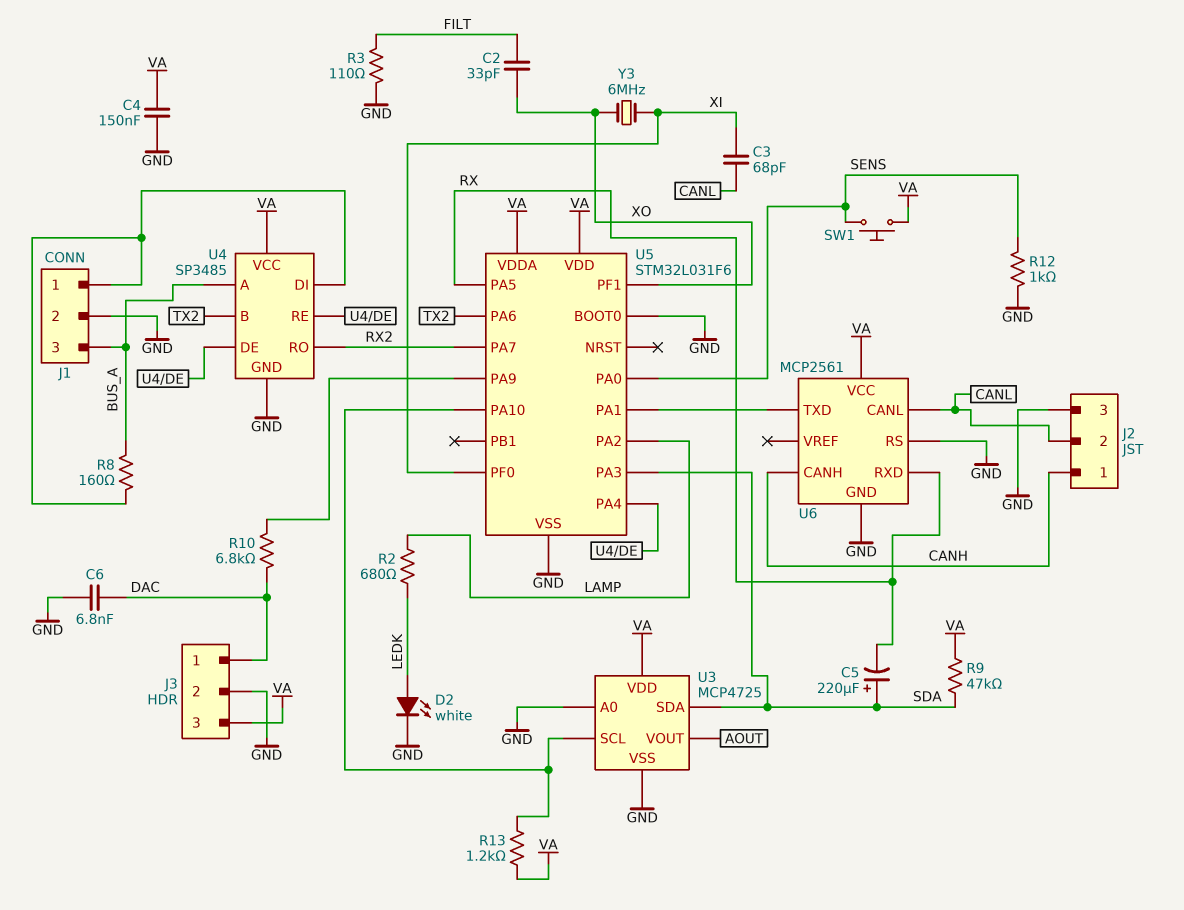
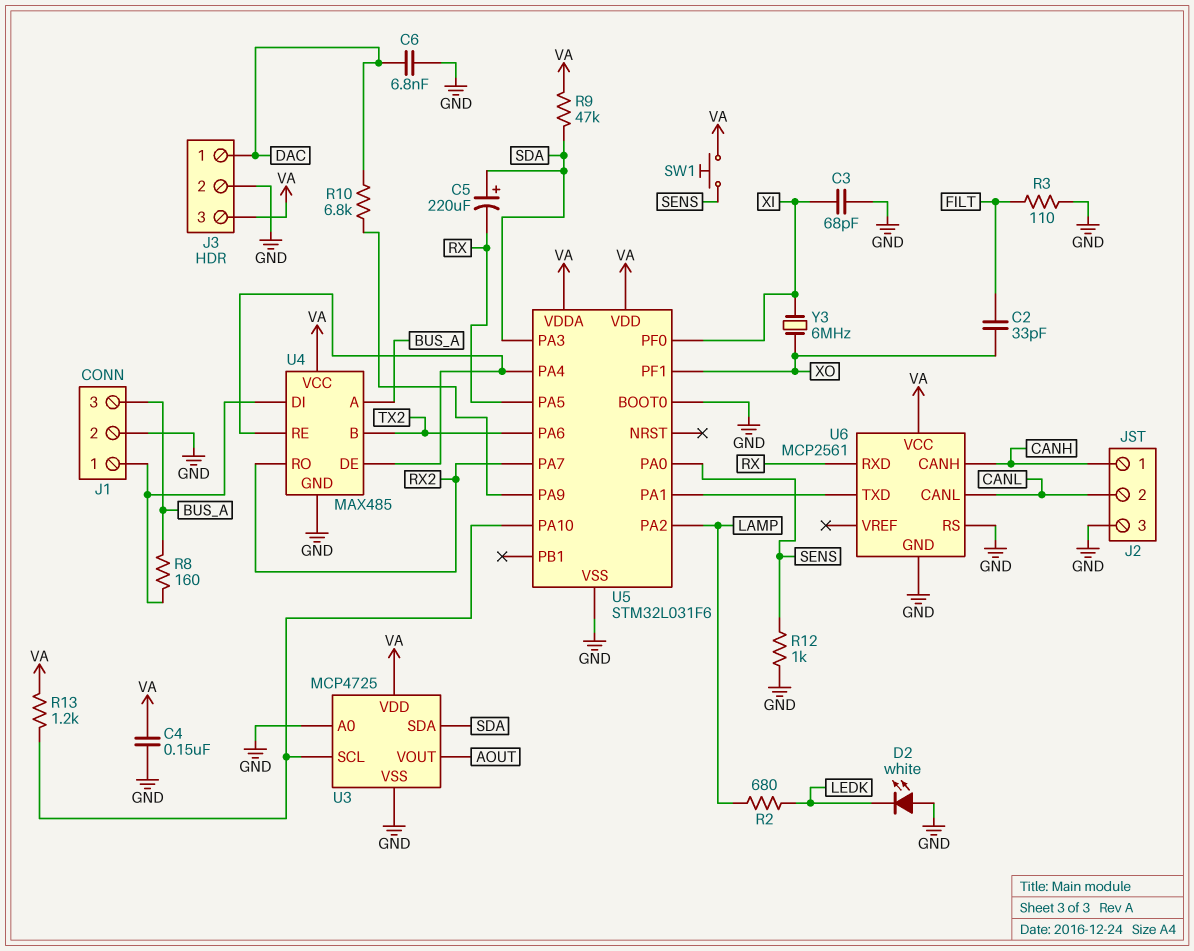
C3: 68pF (CANL, XI) -> 68pF (GND, XI)
D2: LED white (A LEDK, K GND) -> LED white (A GND, K LEDK)
U4: SP3485 -> MAX485

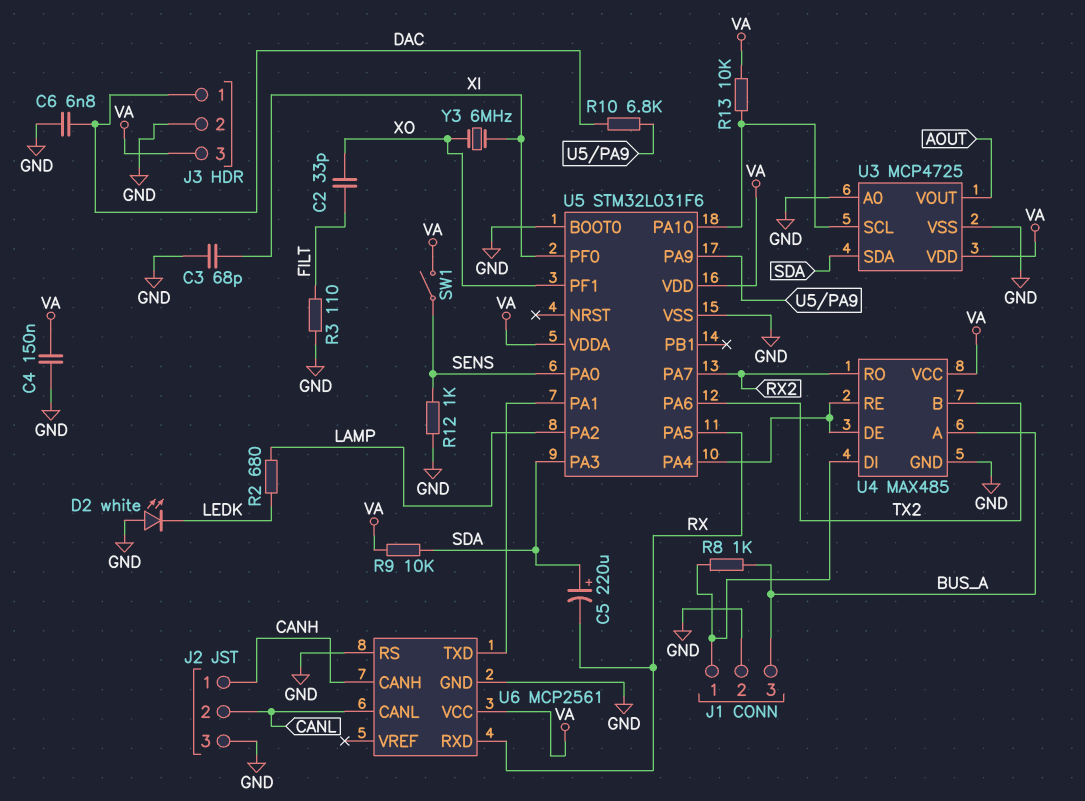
R8: 160 (BUS_A, J1/1) -> 1k (BUS_A, J1/1)
R9: 47k (SDA, VA) -> 10k (SDA, VA)
R13: 1.2k (U3/SCL, VA) -> 10k (U3/SCL, VA)
SW1: button (SENS, VA) -> switch (SENS, VA)

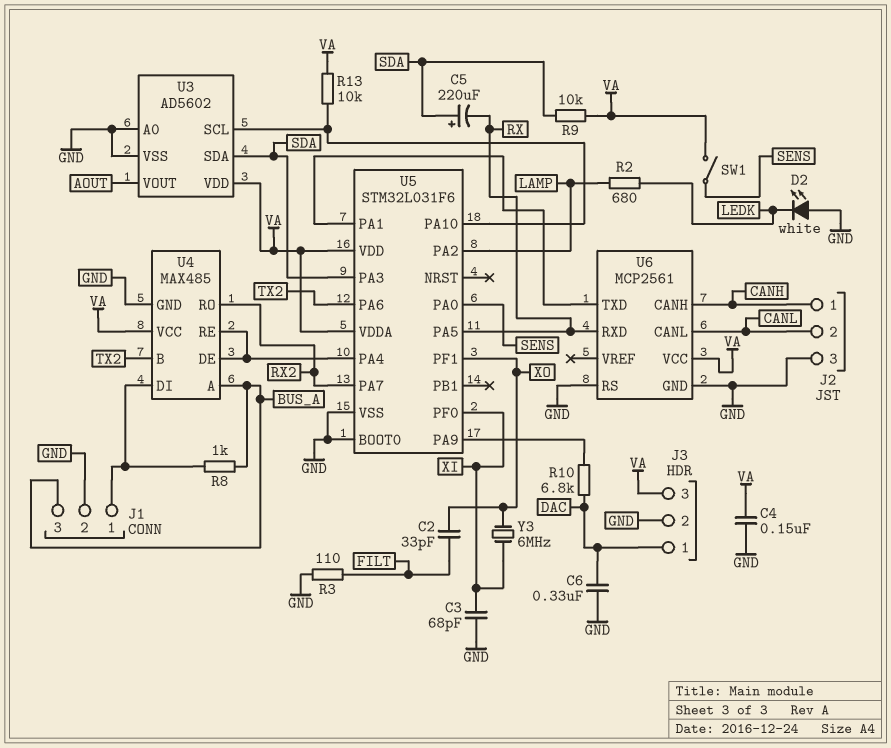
C6: 6.8nF (DAC, GND) -> 330nF (DAC, GND)
R12: 1k (GND, SENS) -> none
U3: MCP4725 -> AD5602

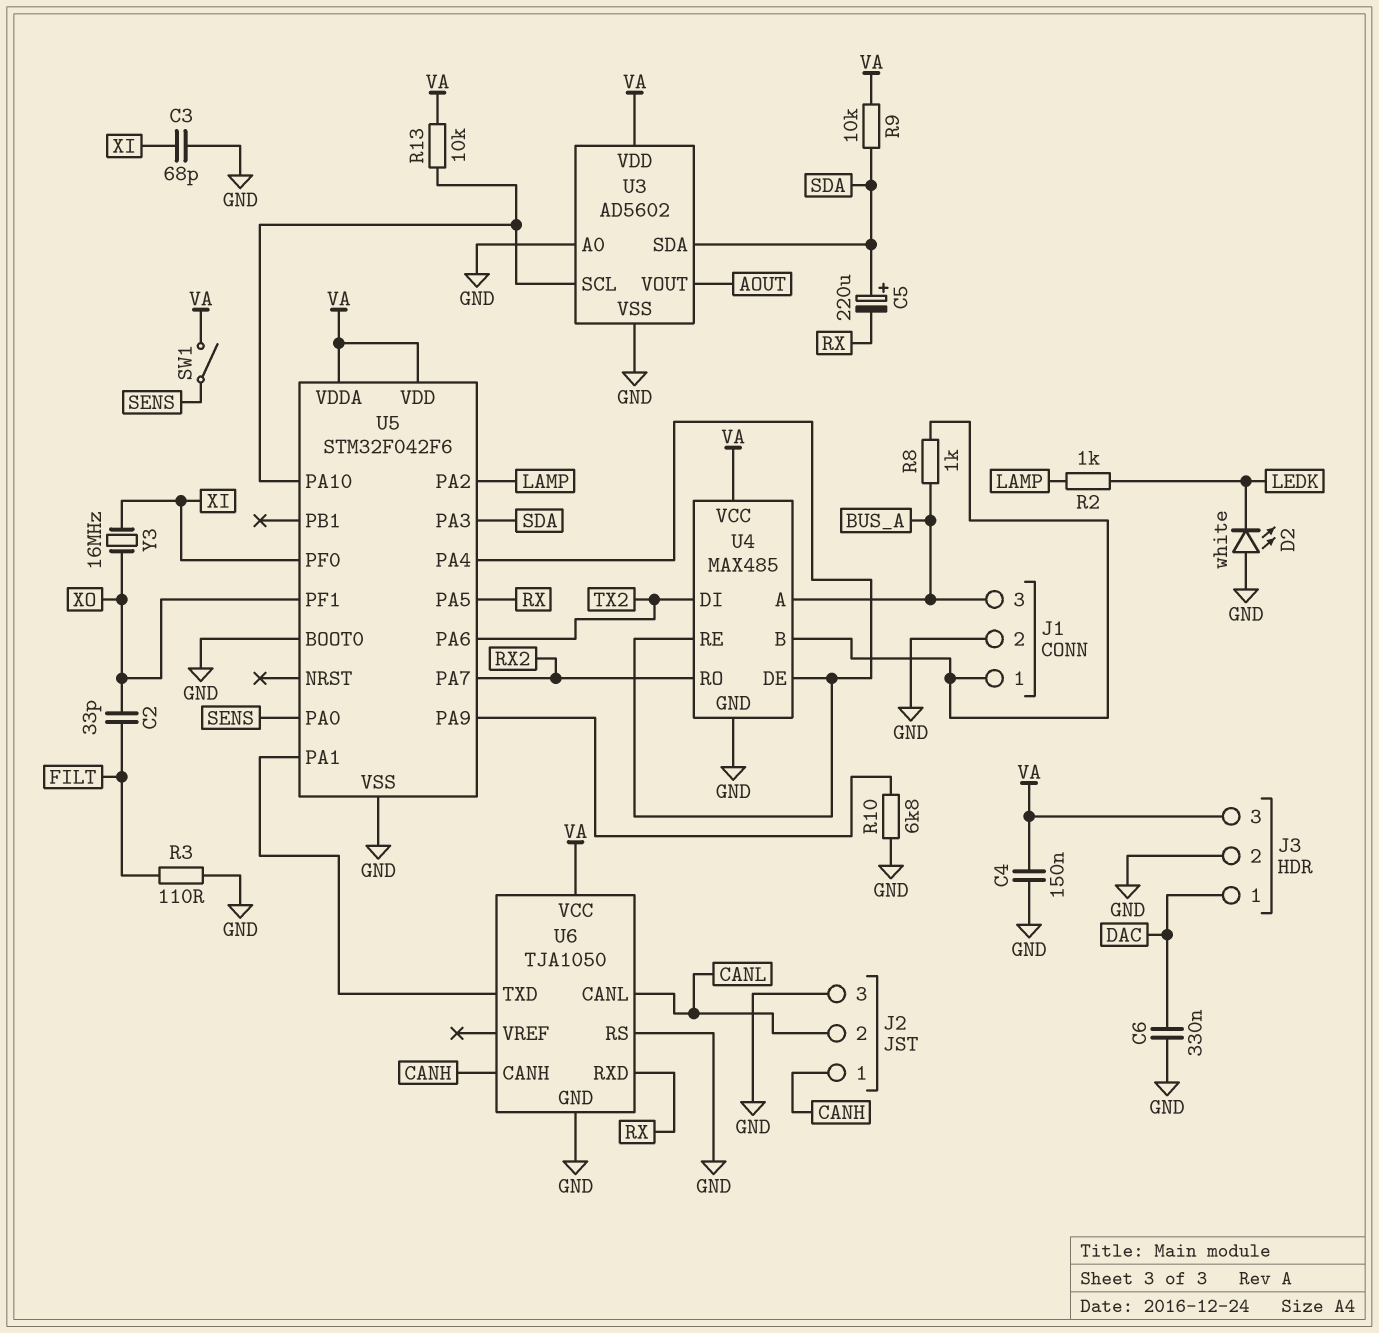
R2: 680 (LAMP, LEDK) -> 1k (LAMP, LEDK)
R10: 6.8k (DAC, U5/PA9) -> 6.8k (GND, U5/PA9)
U4 pin B: TX2 -> J1/1
U4 pin DI: J1/1 -> TX2
U5: STM32L031F6 -> STM32F042F6
U6: MCP2561 -> TJA1050
Y3: 6MHz (XI, XO) -> 16MHz (XI, XO)

